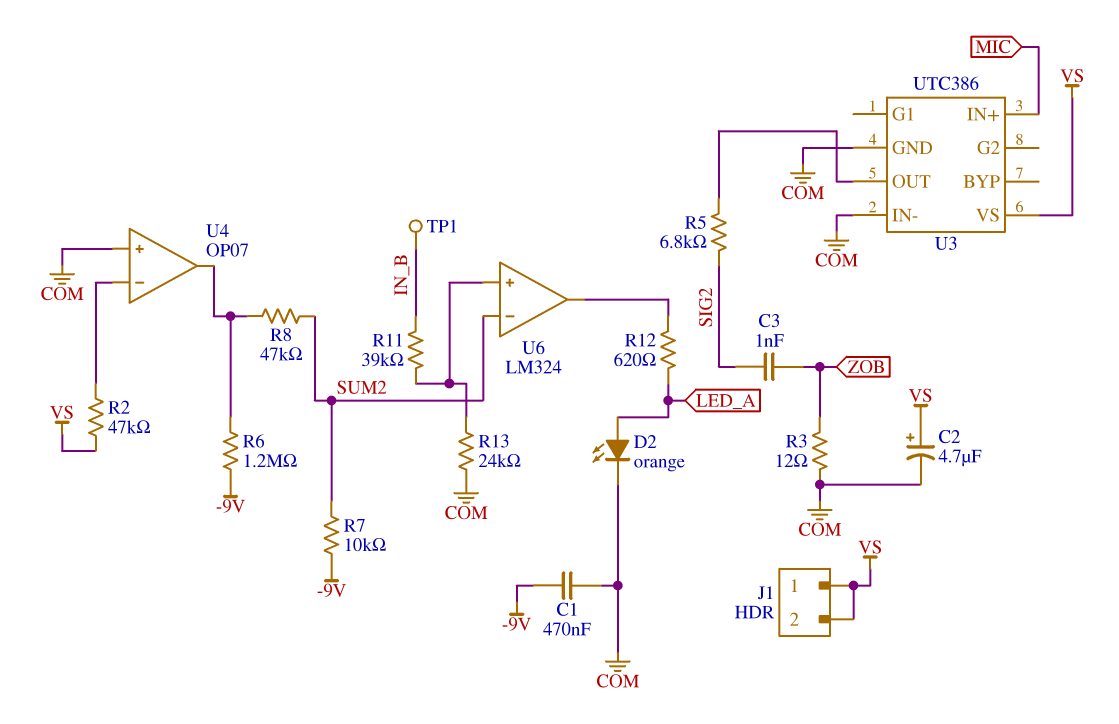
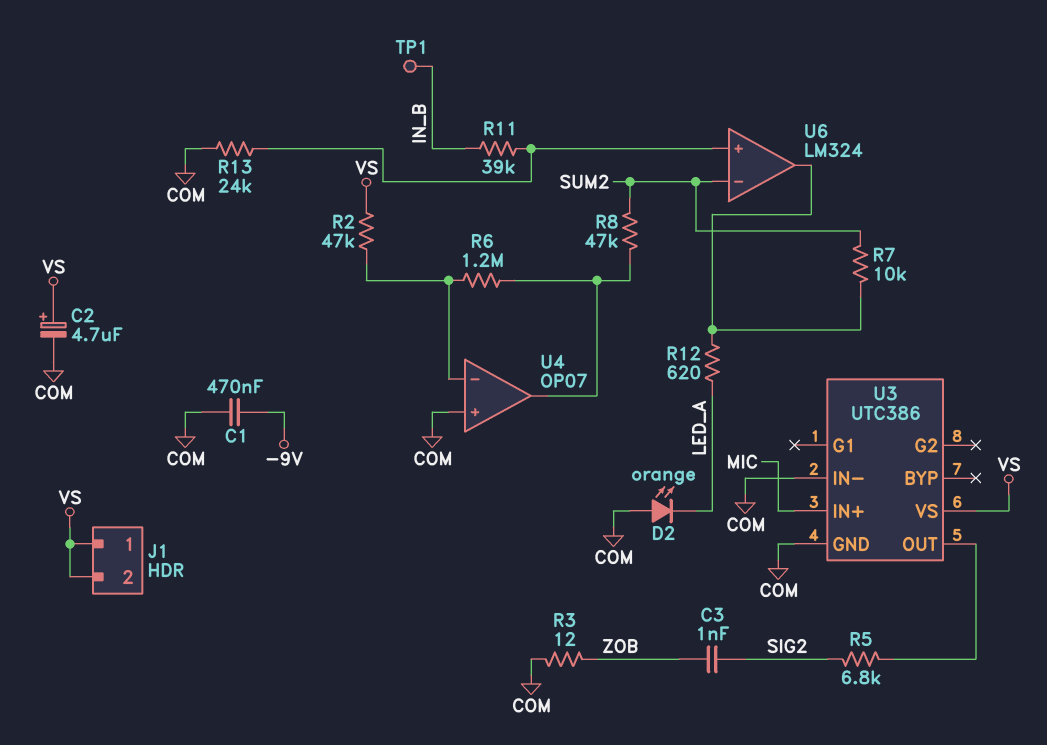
D2: LED orange (A LED_A, K COM) -> LED orange (A COM, K LED_A)
R6: 1.2M (-9V, U4/out) -> 1.2M (U4/in-, U4/out)
R7: 10k (-9V, SUM2) -> 10k (SUM2, U6/out)

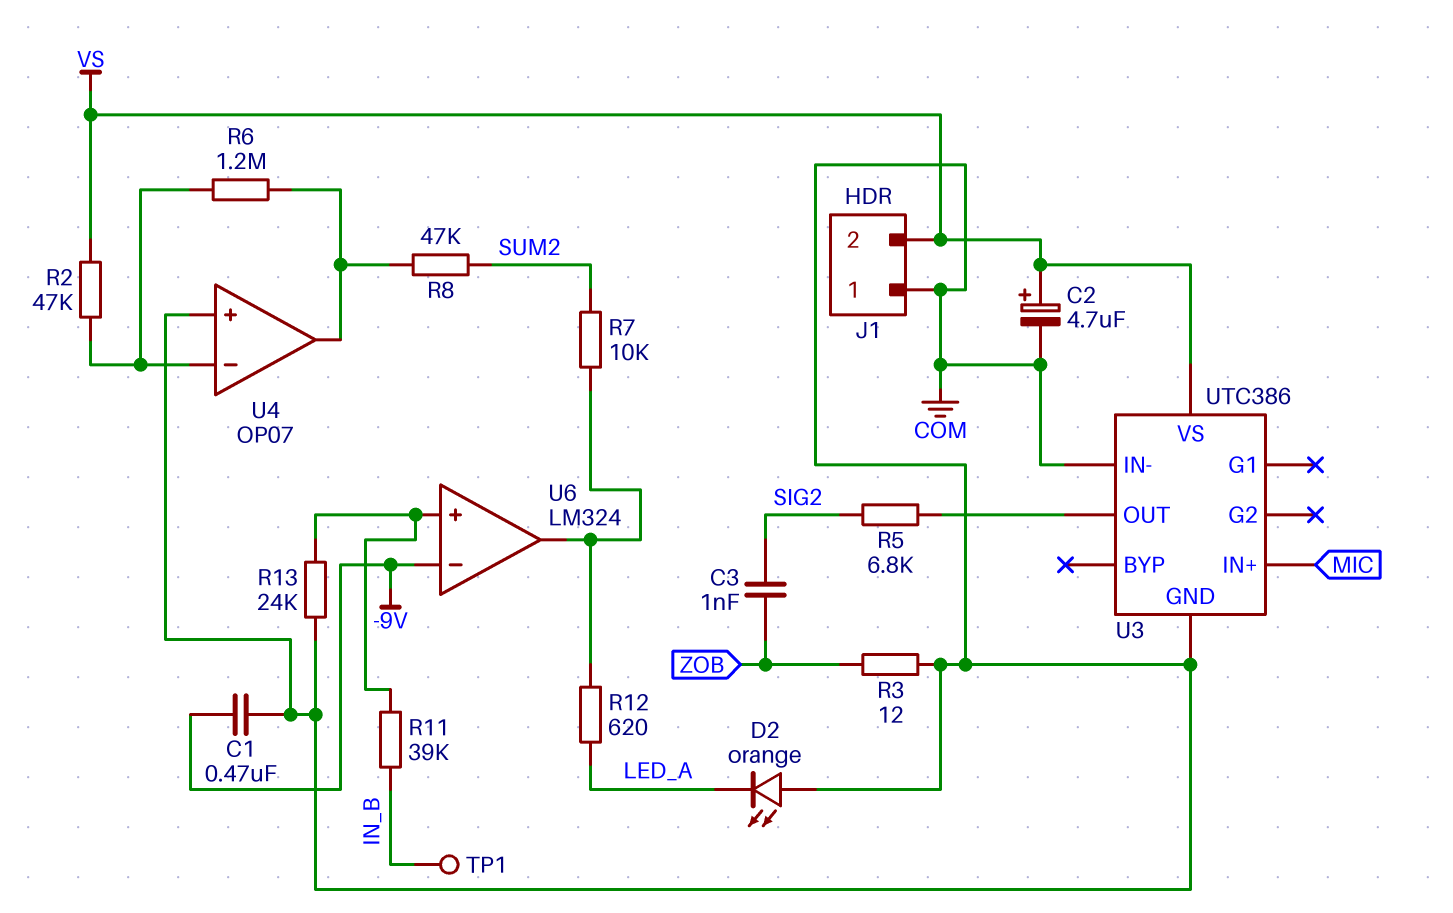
J1 pin 1: VS -> COM
U6 pin in-: SUM2 -> -9V

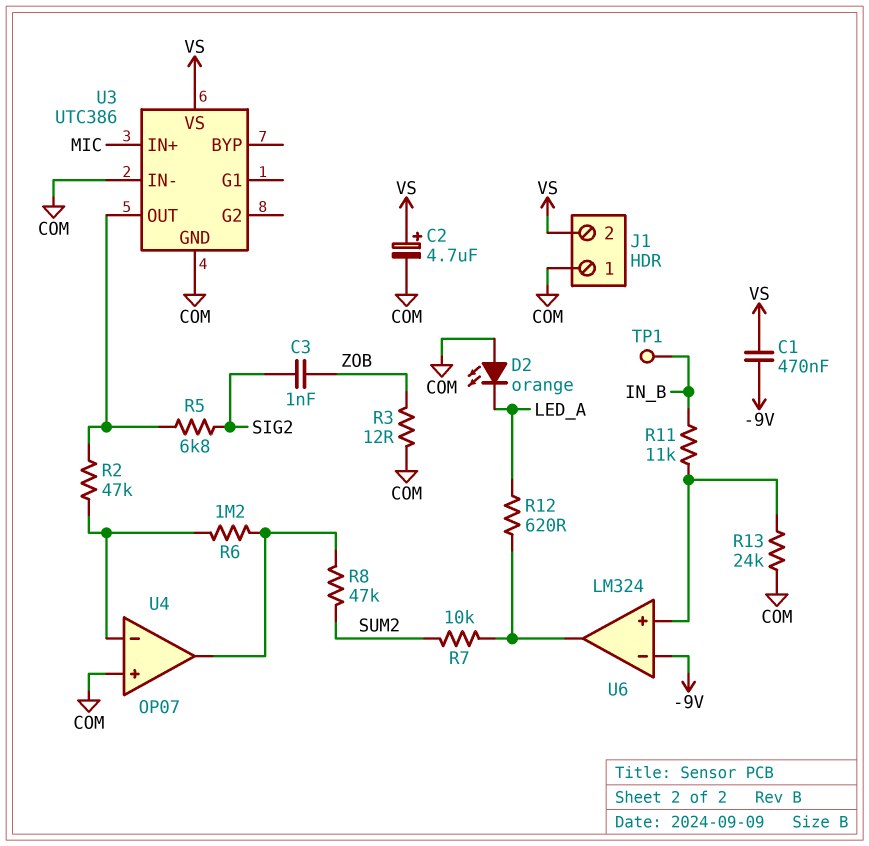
C1: 470nF (-9V, COM) -> 470nF (-9V, VS)
R2: 47k (U4/in-, VS) -> 47k (U3/OUT, U4/in-)
R11: 39k (IN_B, U6/in+) -> 11k (IN_B, U6/in+)

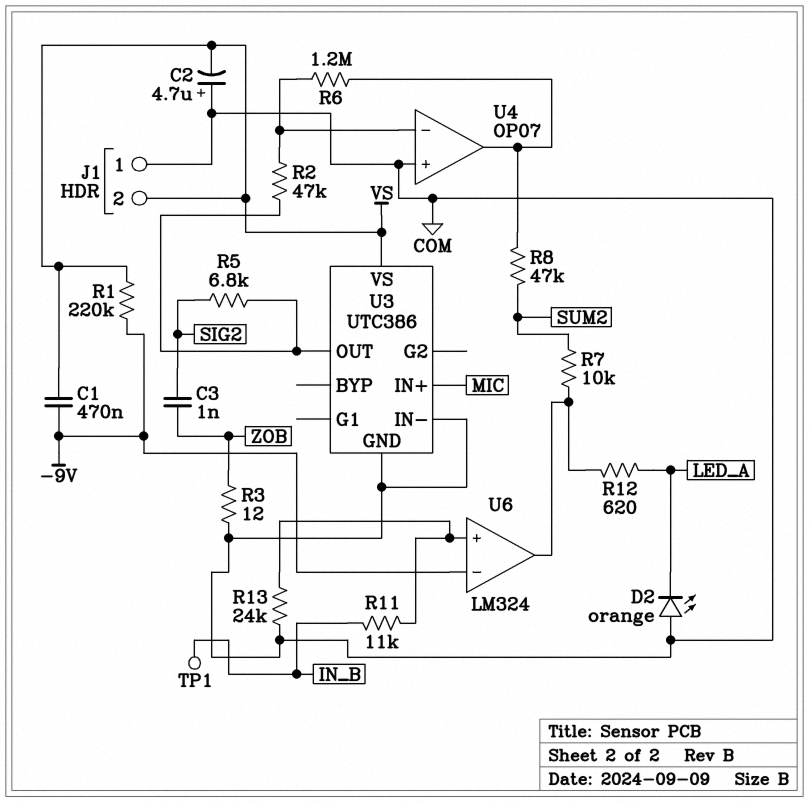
C2: 4.7uF (plus VS, minus COM) -> 4.7uF (plus COM, minus VS)
R1: none -> 220k (-9V, VS)

